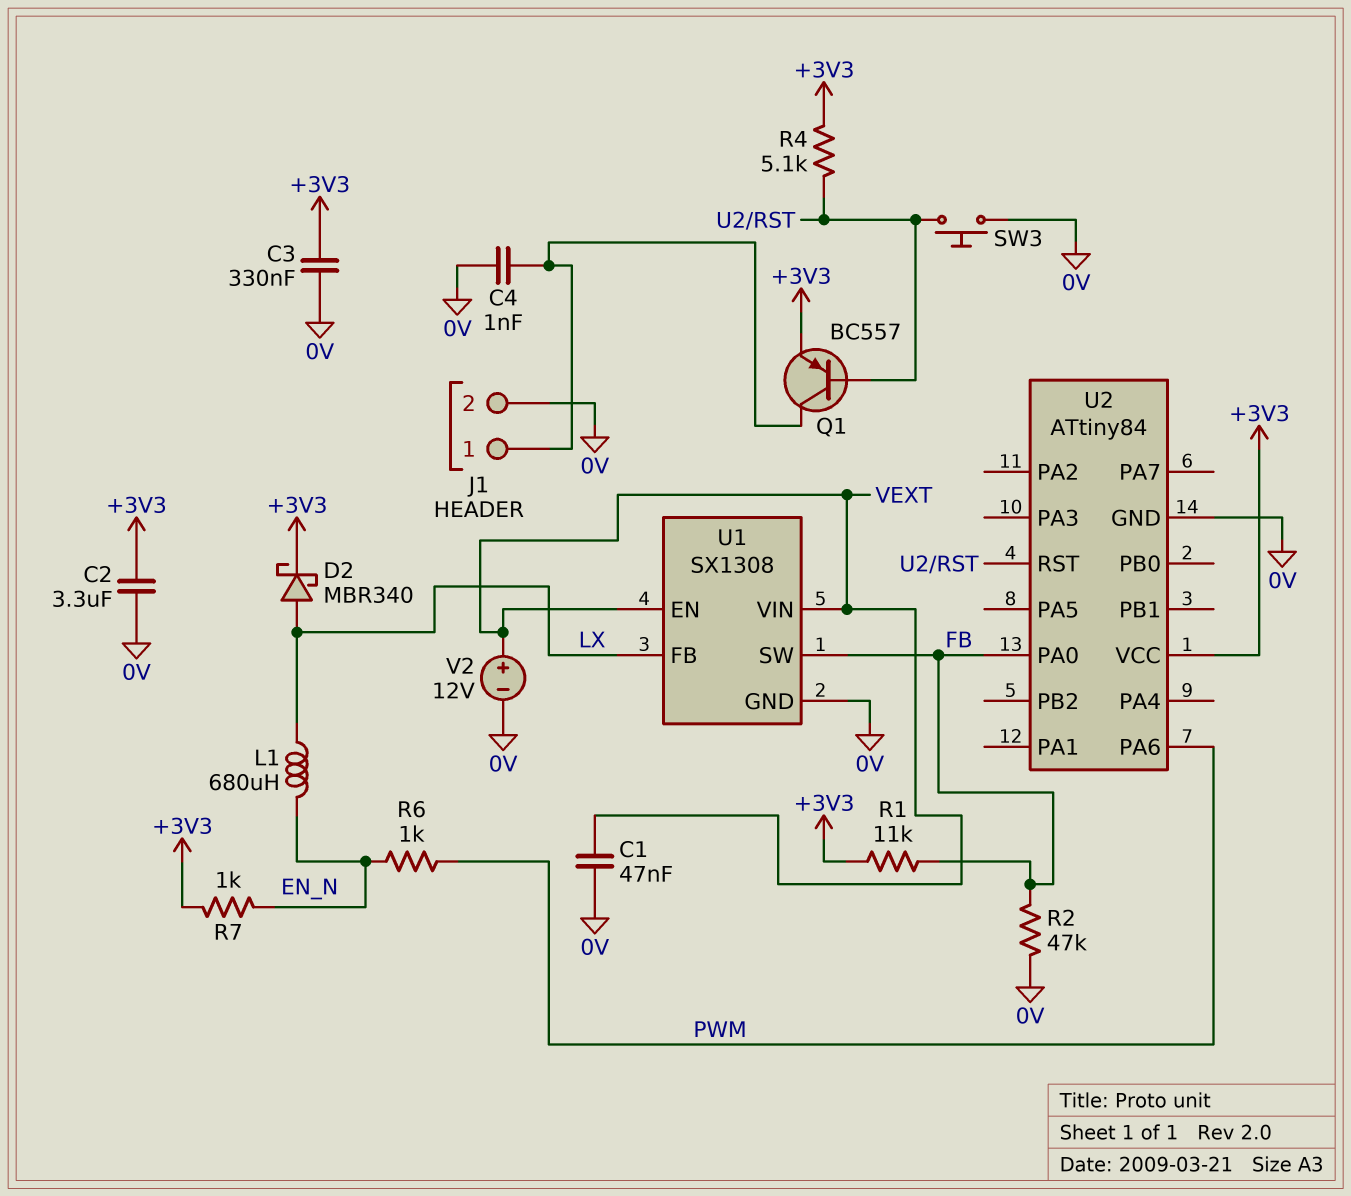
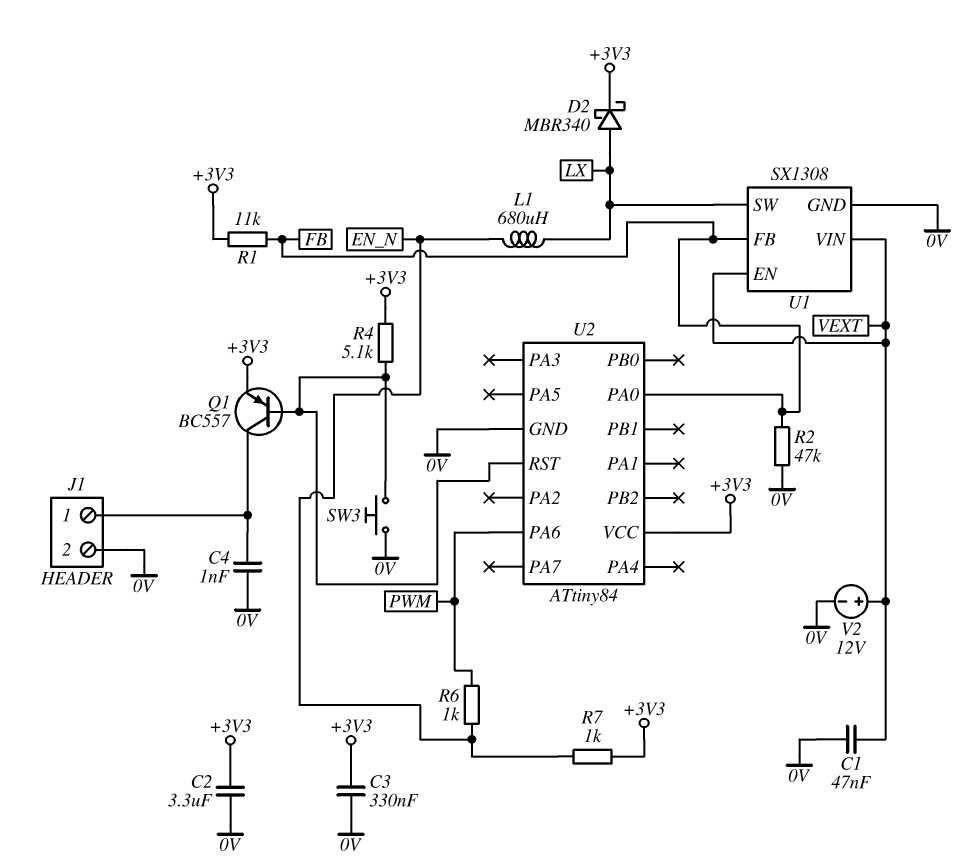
U1 pin FB: LX -> FB
U1 pin SW: FB -> LX

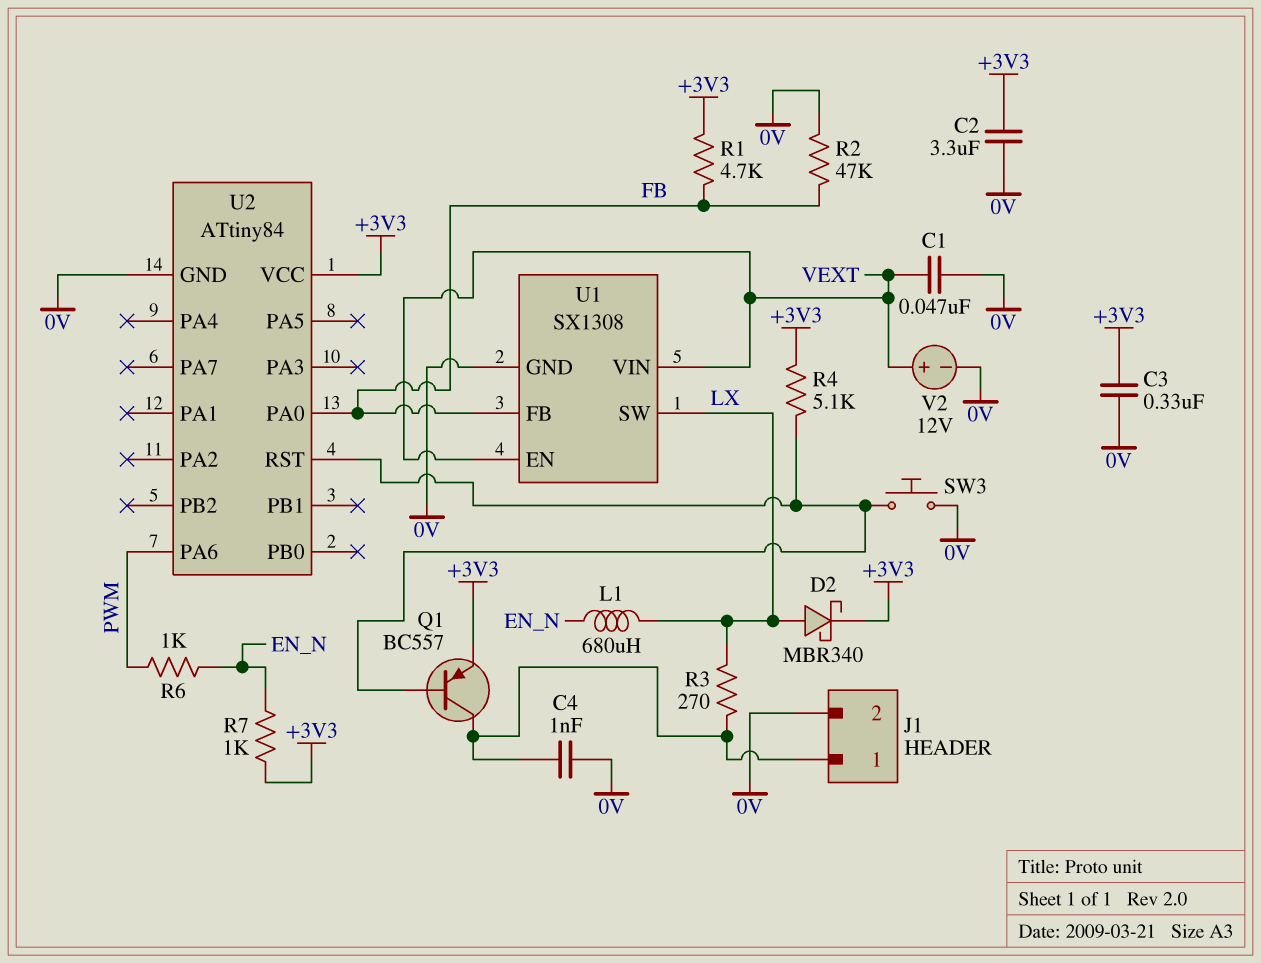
R1: 11k (+3V3, FB) -> 4.7k (+3V3, FB)
R3: none -> 270 (J1/1, LX)

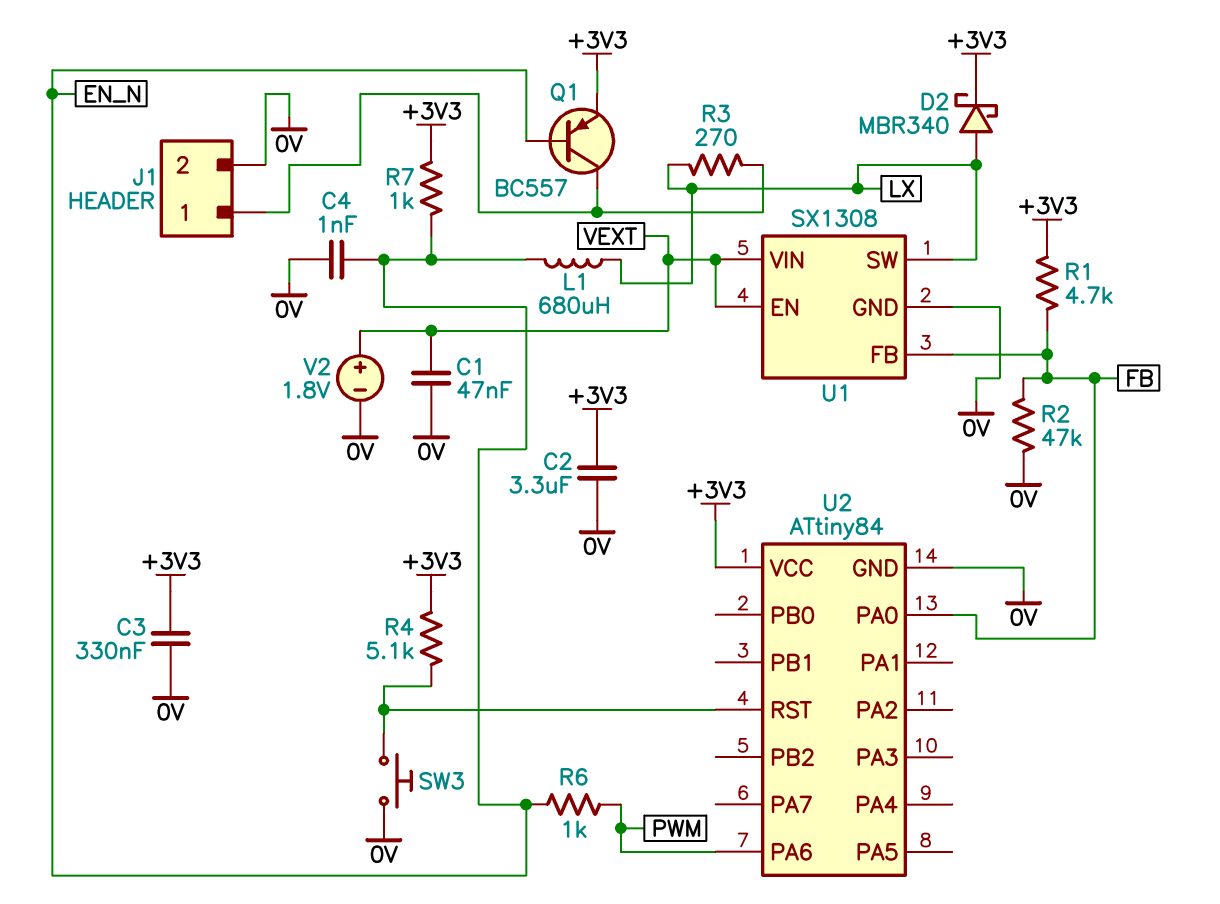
C4: 1nF (0V, J1/1) -> 1nF (0V, EN_N)
Q1: PNP BC557 (B U2/RST, C J1/1, E +3V3) -> PNP BC557 (B EN_N, C J1/1, E +3V3)
V2: 12V (plus VEXT, minus 0V) -> 1.8V (plus VEXT, minus 0V)

